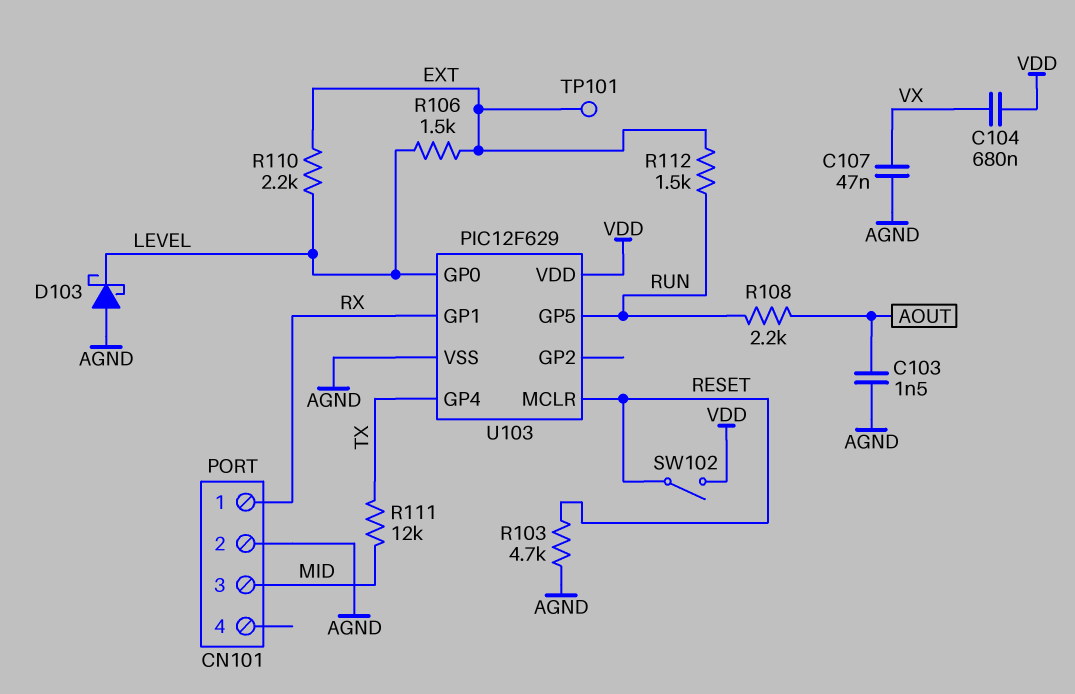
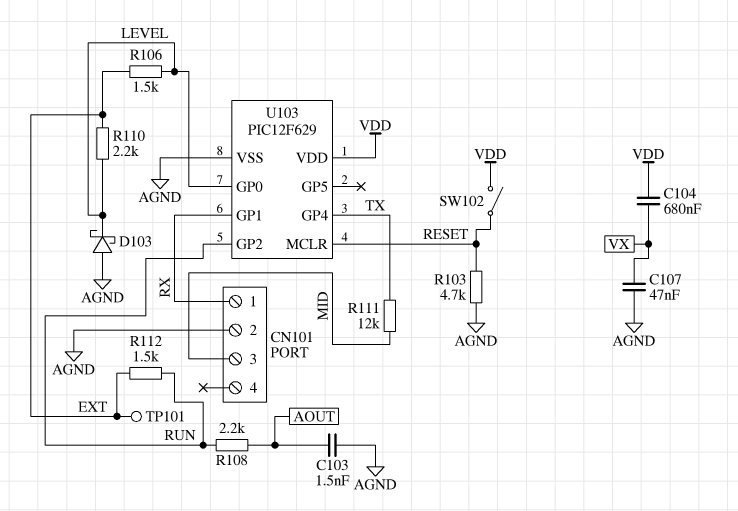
U103 pin GP2: none -> RUN
U103 pin GP5: RUN -> none

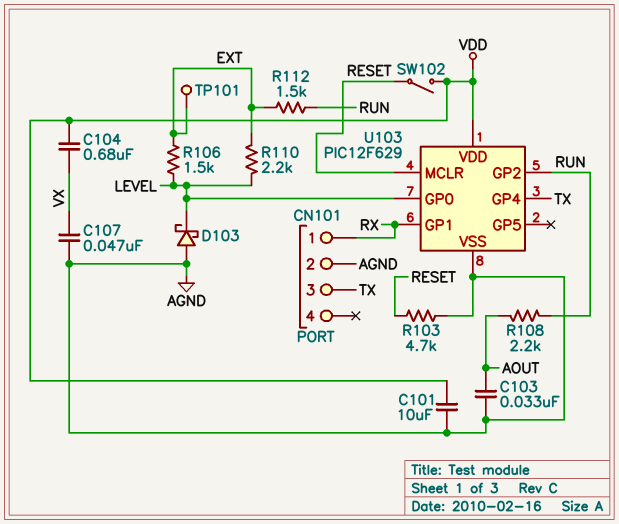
C101: none -> 10uF (AGND, VDD)
C103: 1.5nF (AGND, AOUT) -> 33nF (AGND, AOUT)
CN101 pin 3: MID -> TX
R111: 12k (MID, TX) -> none

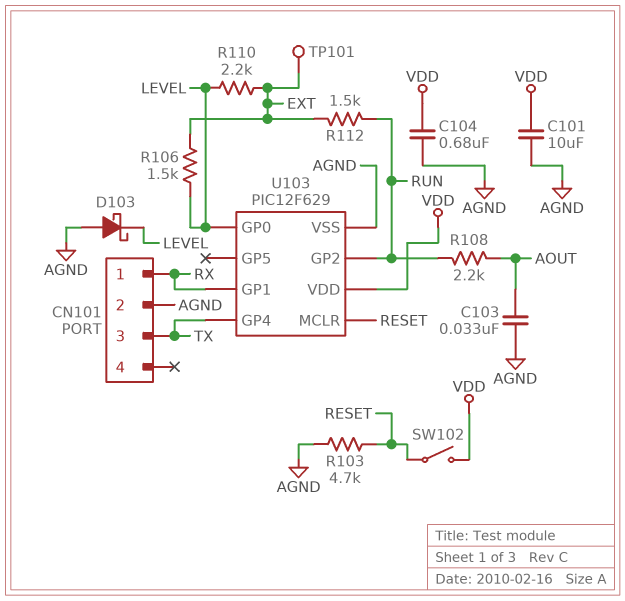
C104: 680nF (VDD, VX) -> 680nF (AGND, VDD)
C107: 47nF (AGND, VX) -> none

